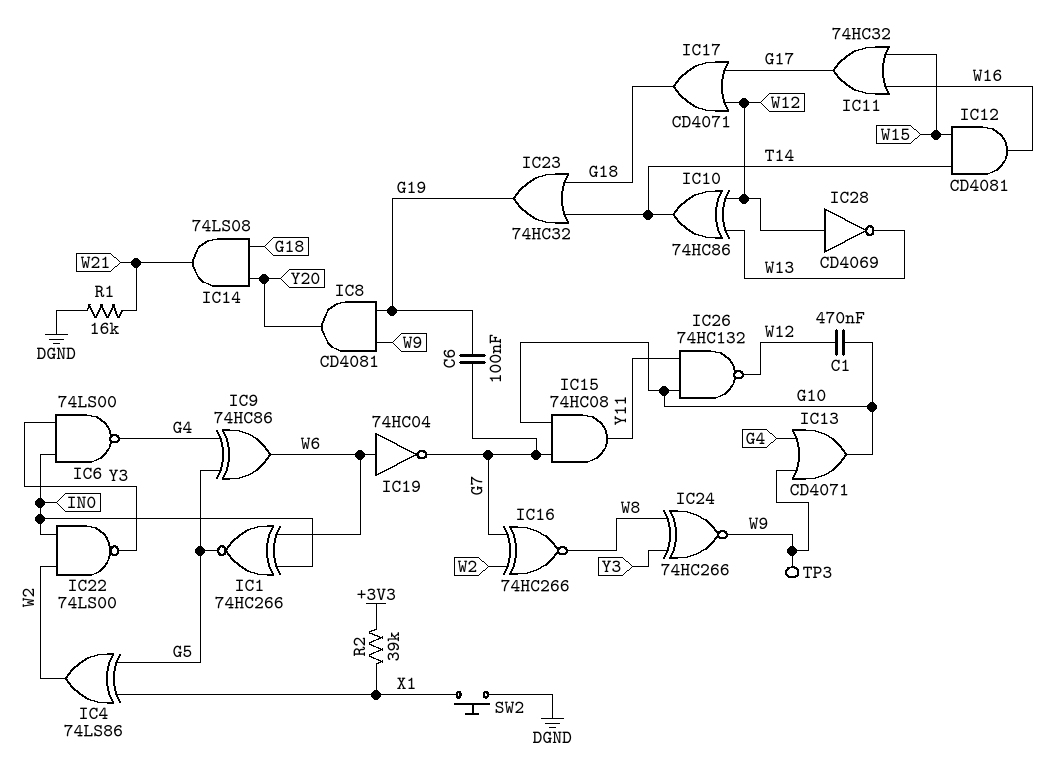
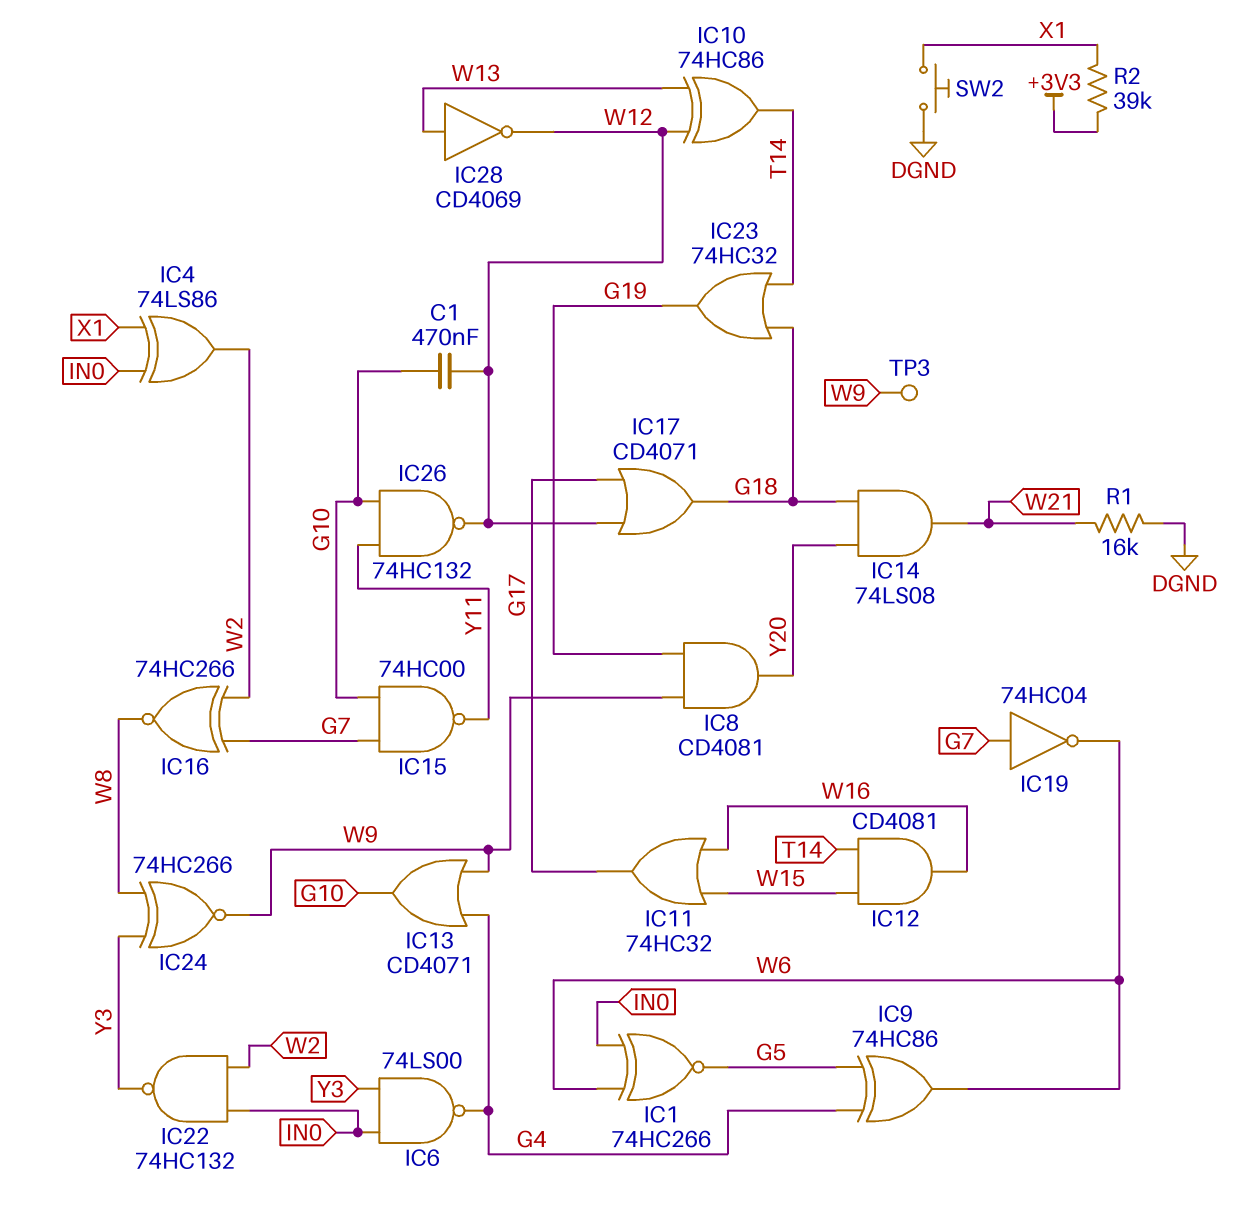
C6: 100nF (G7, G19) -> none
IC4: XOR 74LS86 (in G5, in X1, out W2) -> XOR 74LS86 (in IN0, in X1, out W2)
IC15: AND 74HC08 (in G7, in G10, out Y11) -> NAND 74HC00 (in G7, in G10, out Y11)
IC19: NOT 74HC04 (in W6, out G7) -> NOT 74HC04 (in G7, out W6)
IC22: NAND 74LS00 (in IN0, in W2, out Y3) -> NAND 74HC132 (in IN0, in W2, out Y3)
IC28: NOT CD4069 (in W12, out W13) -> NOT CD4069 (in W13, out W12)

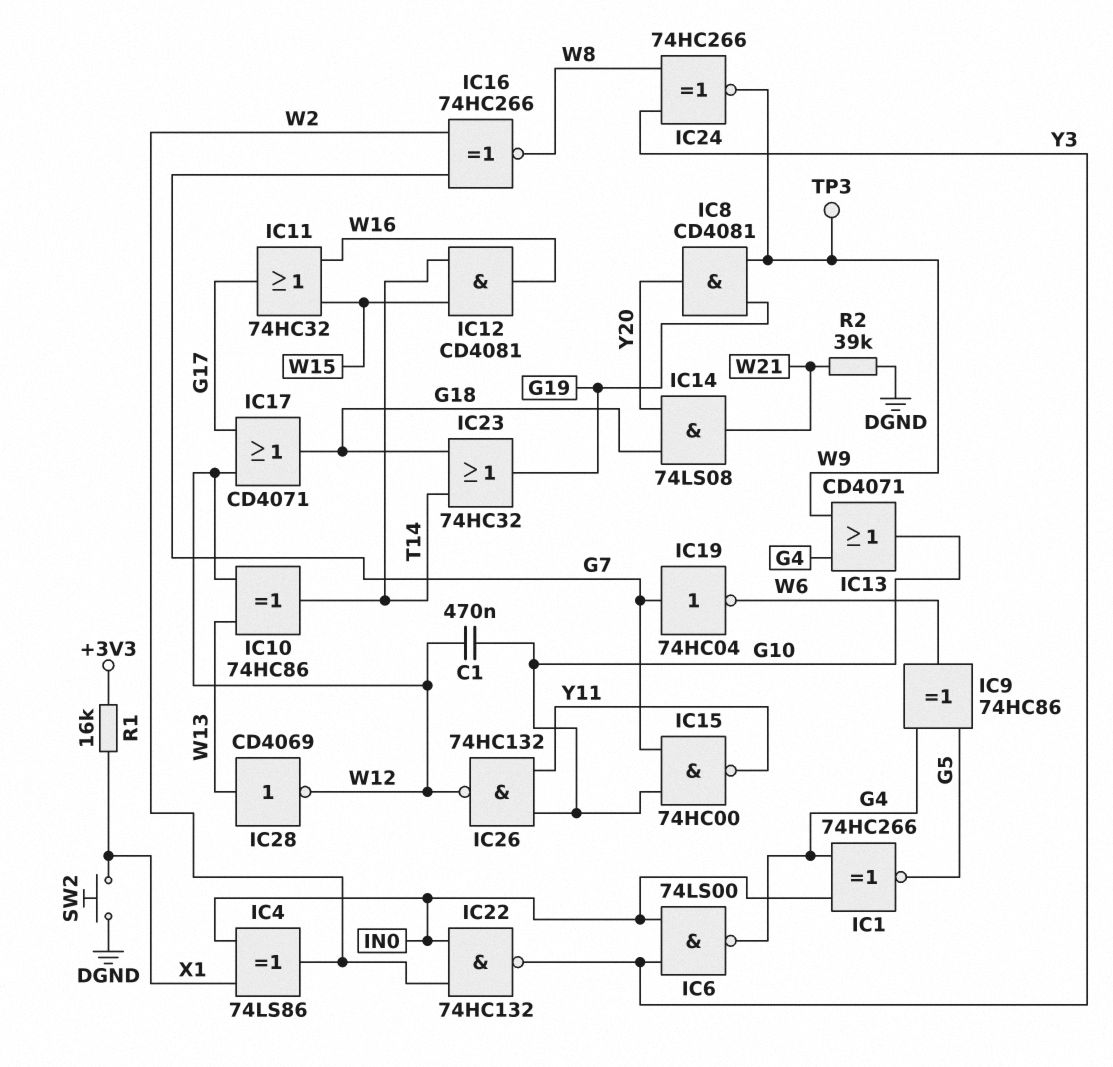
IC1: XNOR 74HC266 (in IN0, in W6, out G5) -> XNOR 74HC266 (in G4, in IN0, out G5)
R1: 16k (DGND, W21) -> 16k (+3V3, X1)
R2: 39k (+3V3, X1) -> 39k (DGND, W21)

